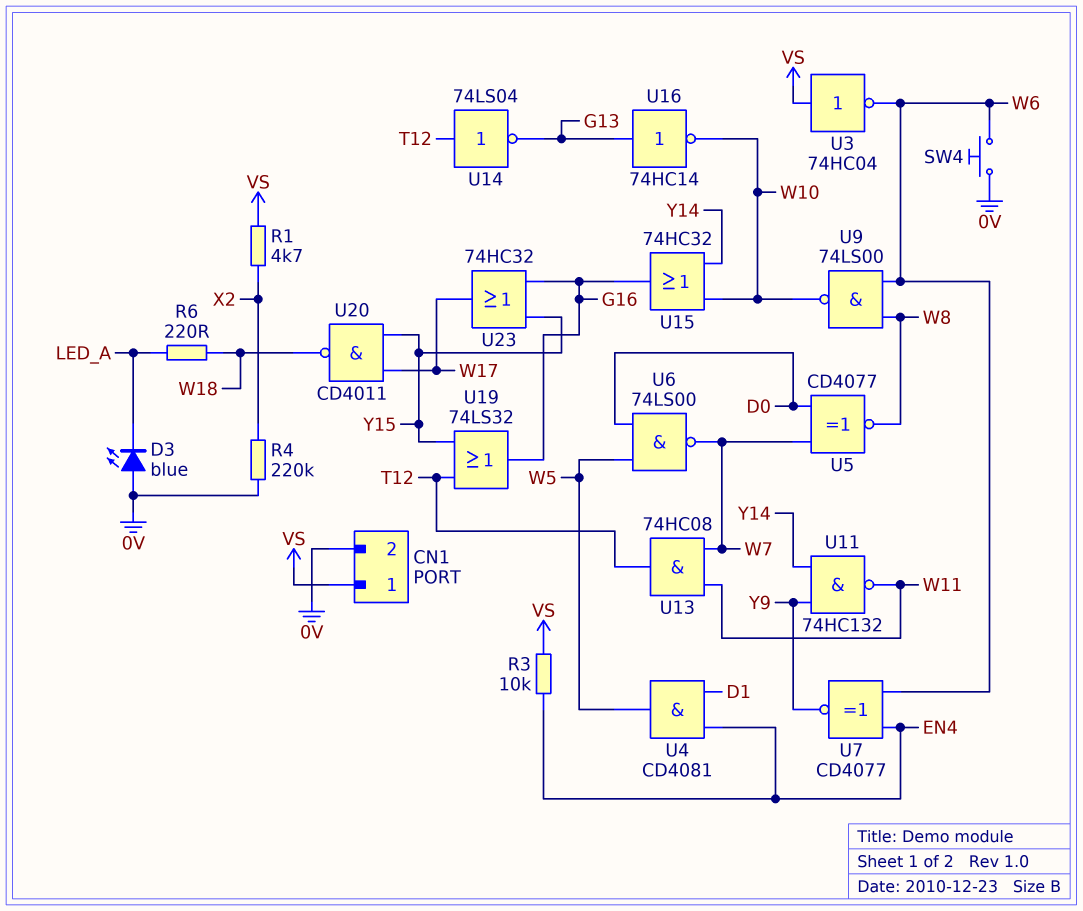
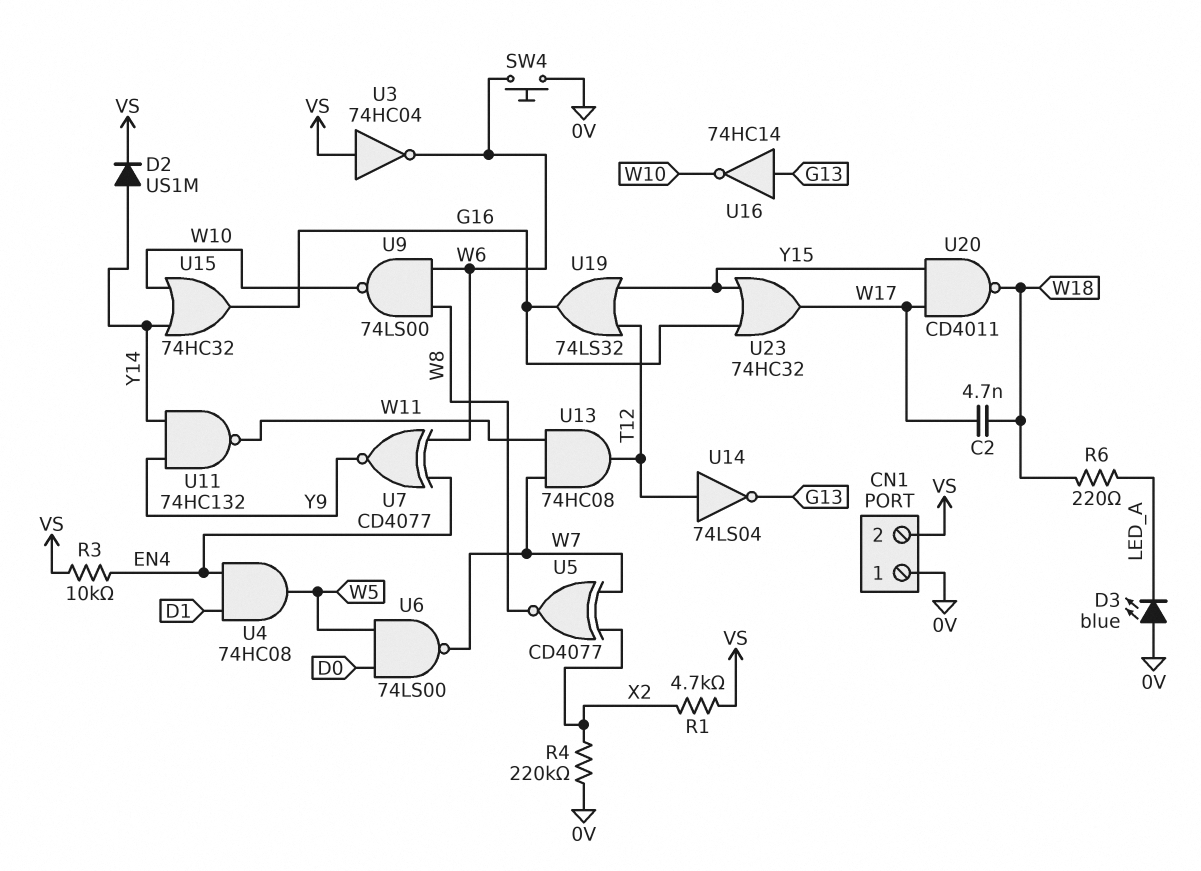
C2: none -> 4.7nF (W17, W18)
CN1 pin 1: VS -> 0V
CN1 pin 2: 0V -> VS
D2: none -> diode US1M (A Y14, K VS)
U4: AND CD4081 (in D1, in EN4, out W5) -> AND 74HC08 (in D1, in EN4, out W5)
U5: XNOR CD4077 (in D0, in W7, out W8) -> XNOR CD4077 (in W7, in X2, out W8)

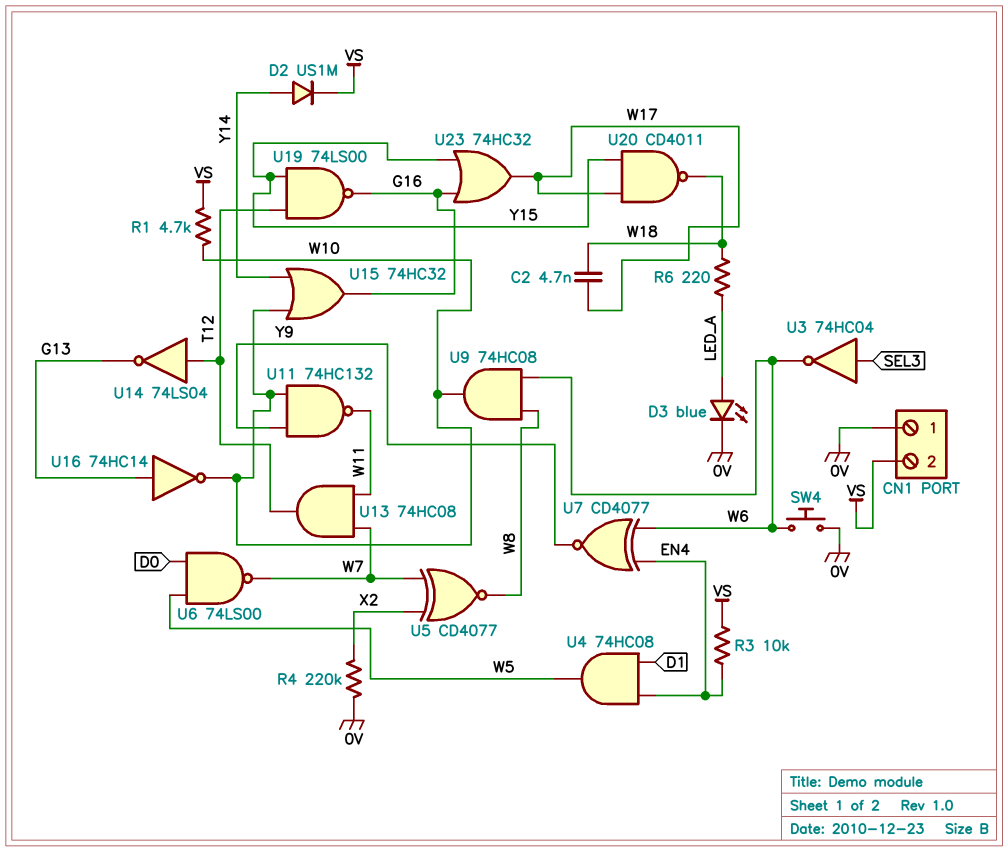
D3: LED blue (A 0V, K LED_A) -> LED blue (A LED_A, K 0V)
R1: 4.7k (VS, X2) -> 4.7k (VS, W10)
U3: NOT 74HC04 (in VS, out W6) -> NOT 74HC04 (in SEL3, out W6)
U9: NAND 74LS00 (in W6, in W8, out W10) -> AND 74HC08 (in W6, in W8, out W10)
U11: NAND 74HC132 (in Y9, in Y14, out W11) -> NAND 74HC132 (in W10, in Y9, out W11)
U19: OR 74LS32 (in T12, in Y15, out G16) -> NAND 74LS00 (in T12, in Y15, out G16)

